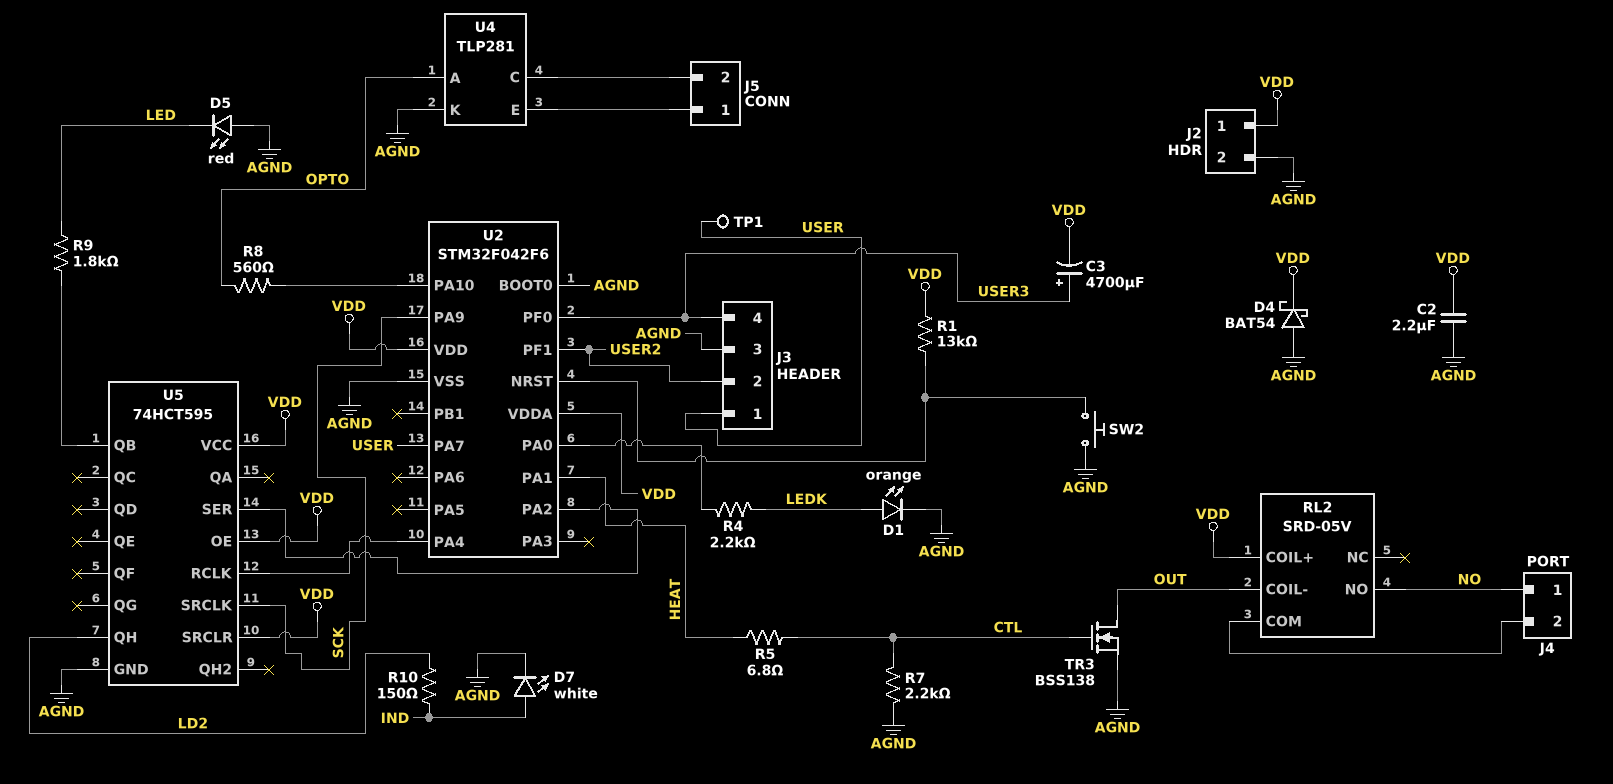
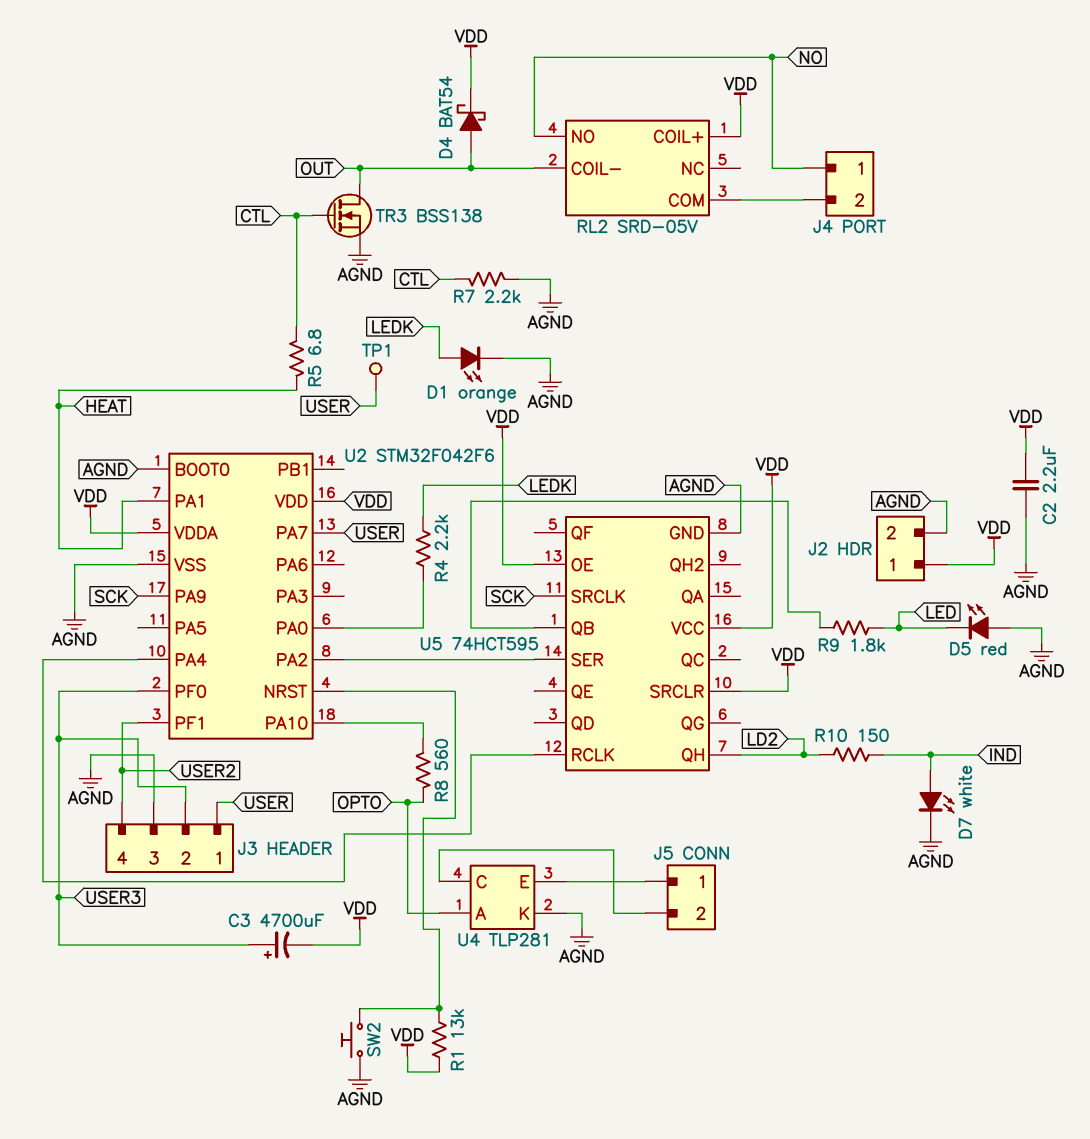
D4: schottky BAT54 (A AGND, K VDD) -> schottky BAT54 (A OUT, K VDD)
J3 pin 2: USER2 -> USER3
J3 pin 4: USER3 -> USER2

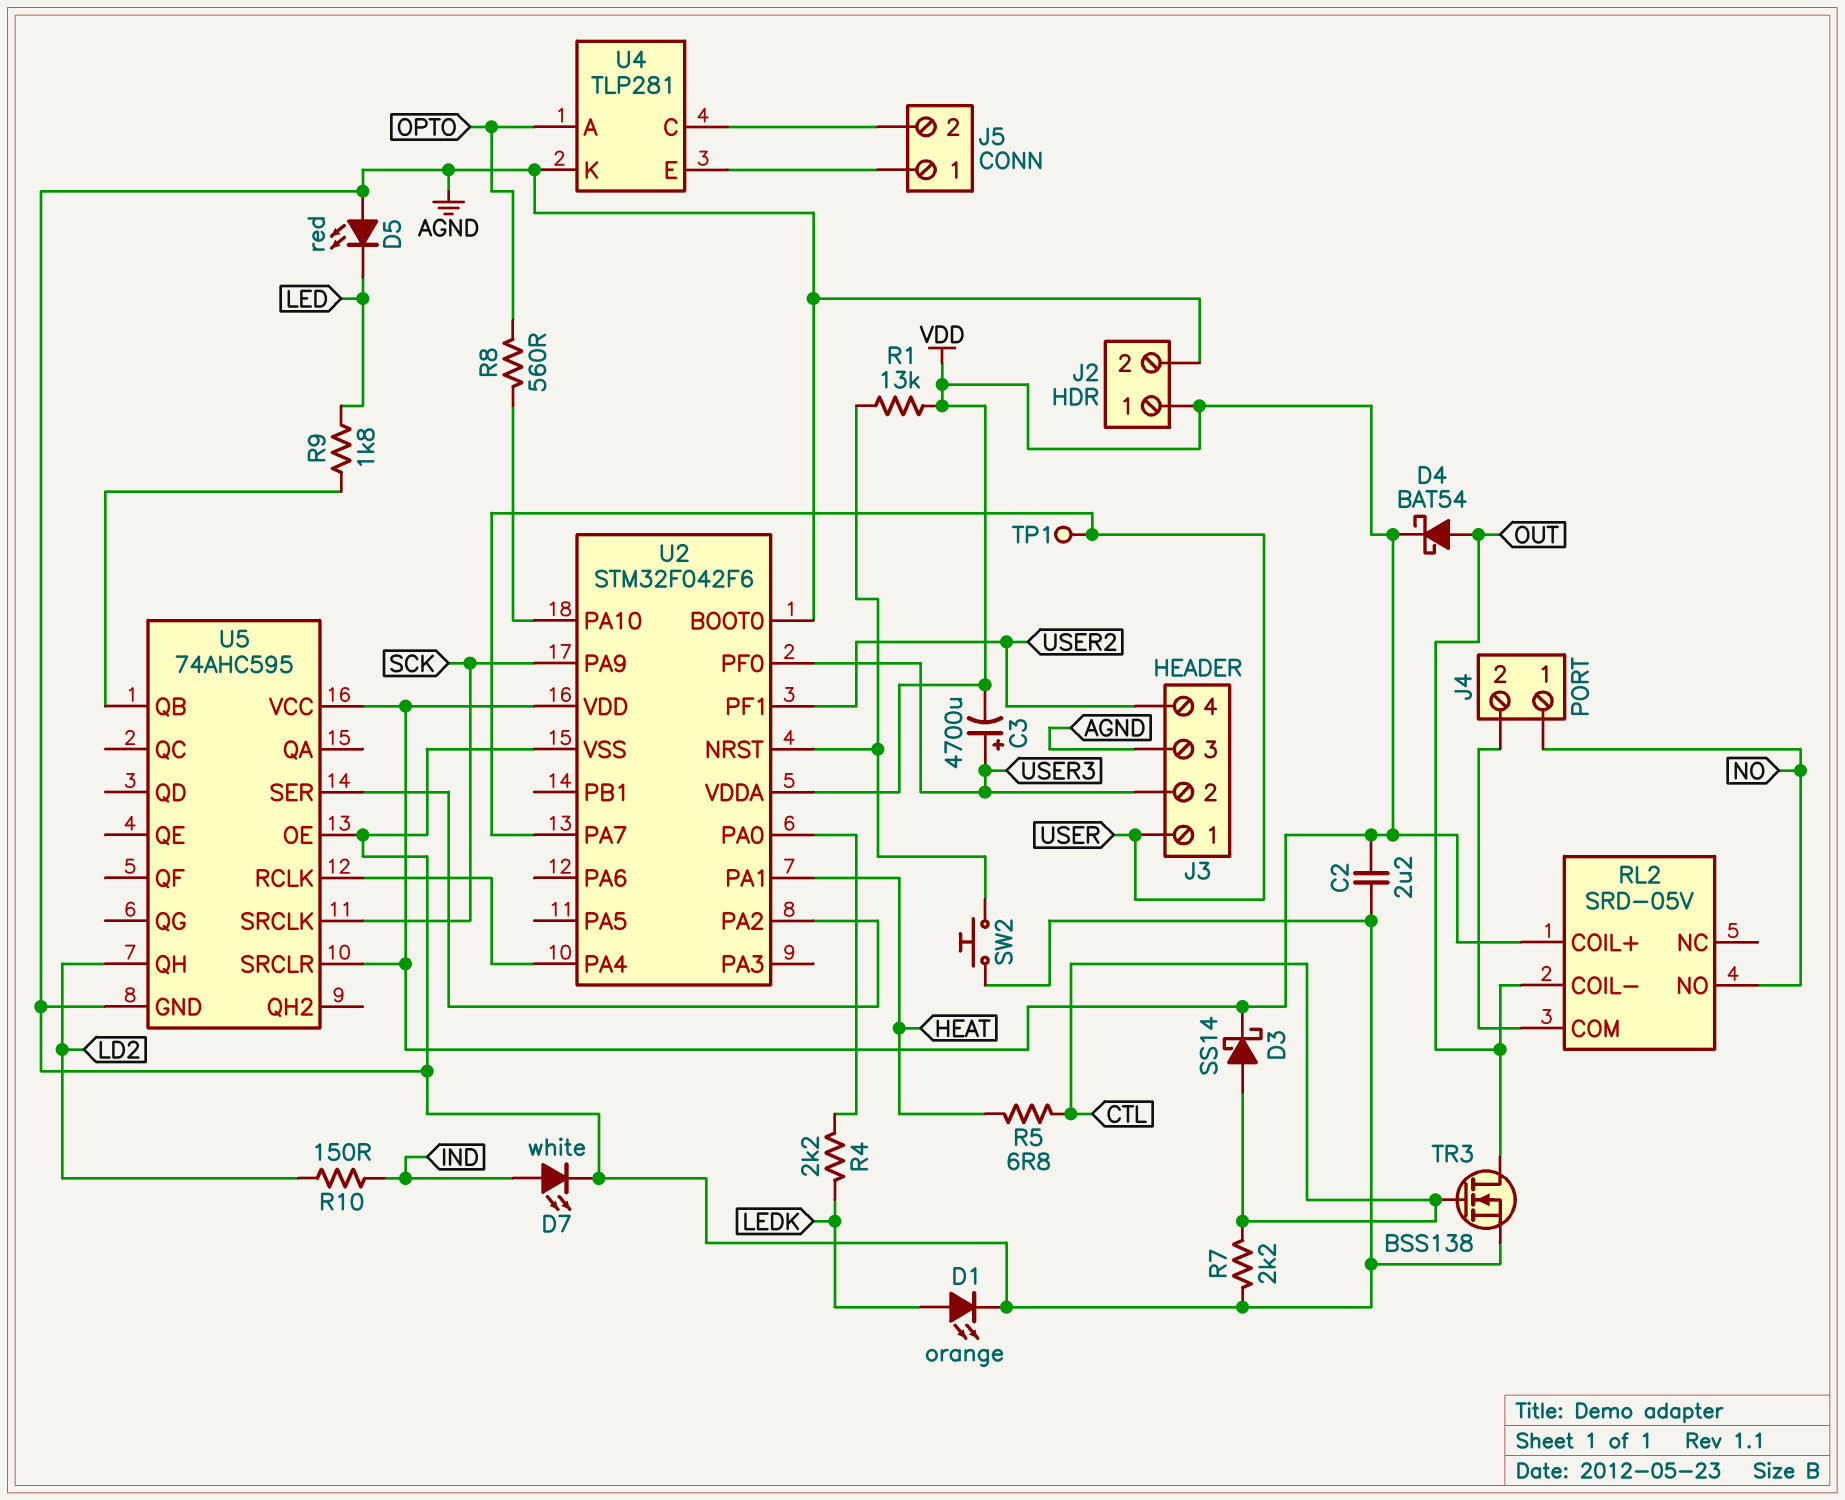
D3: none -> schottky SS14 (A CTL, K VDD)
U5: 74HCT595 -> 74AHC595
U5 pin OE: VDD -> AGND

